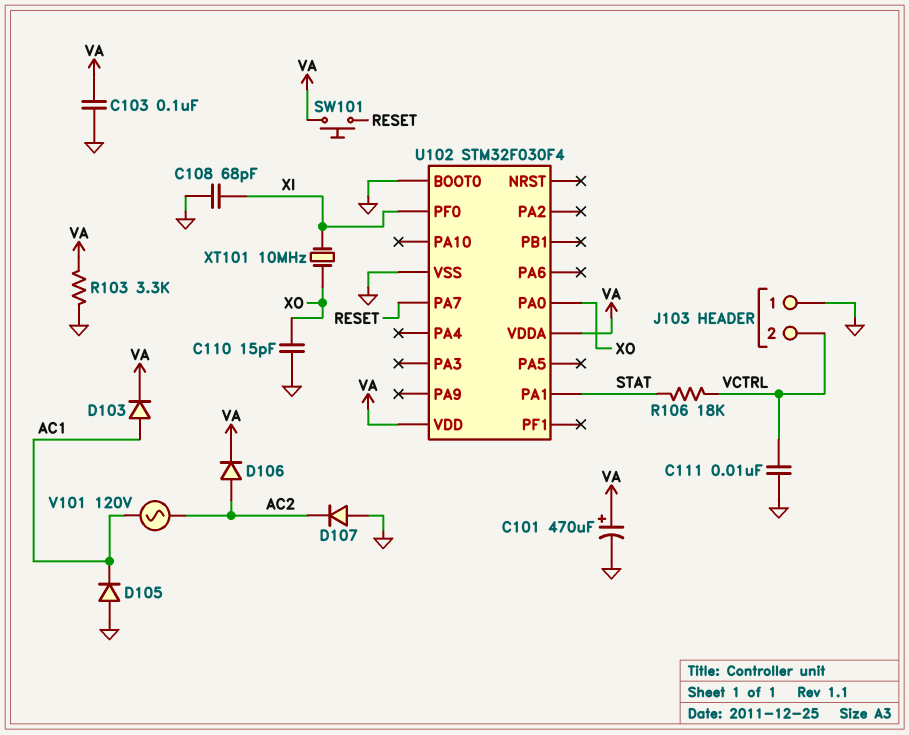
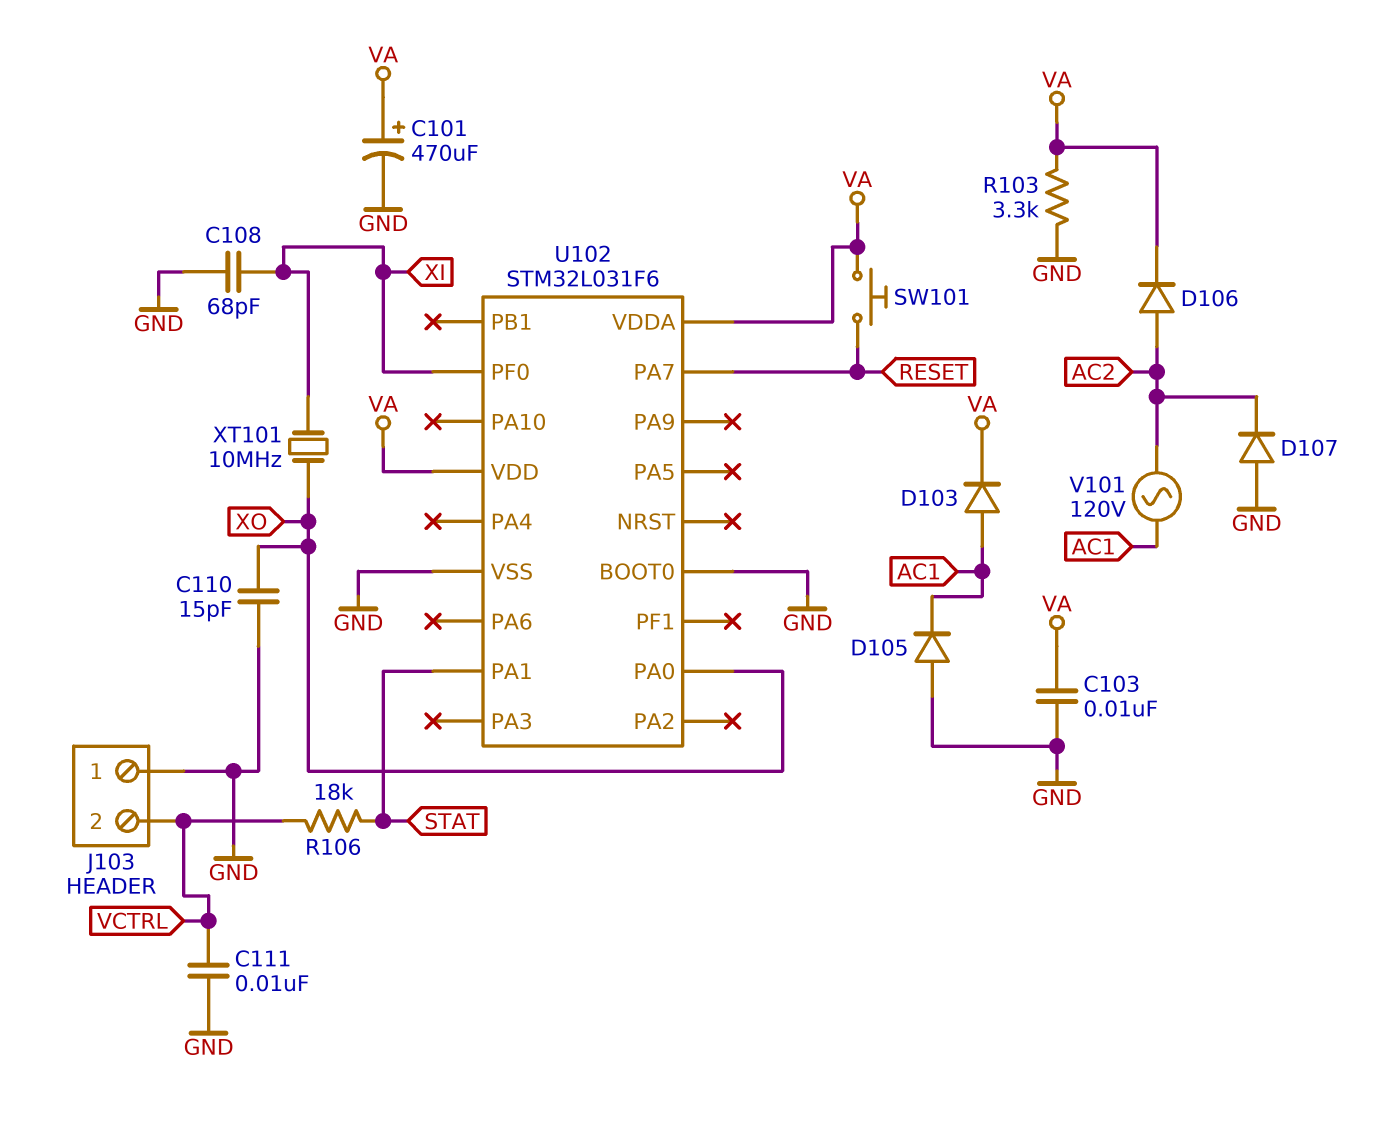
C103: 100nF (GND, VA) -> 10nF (GND, VA)
U102: STM32F030F4 -> STM32L031F6

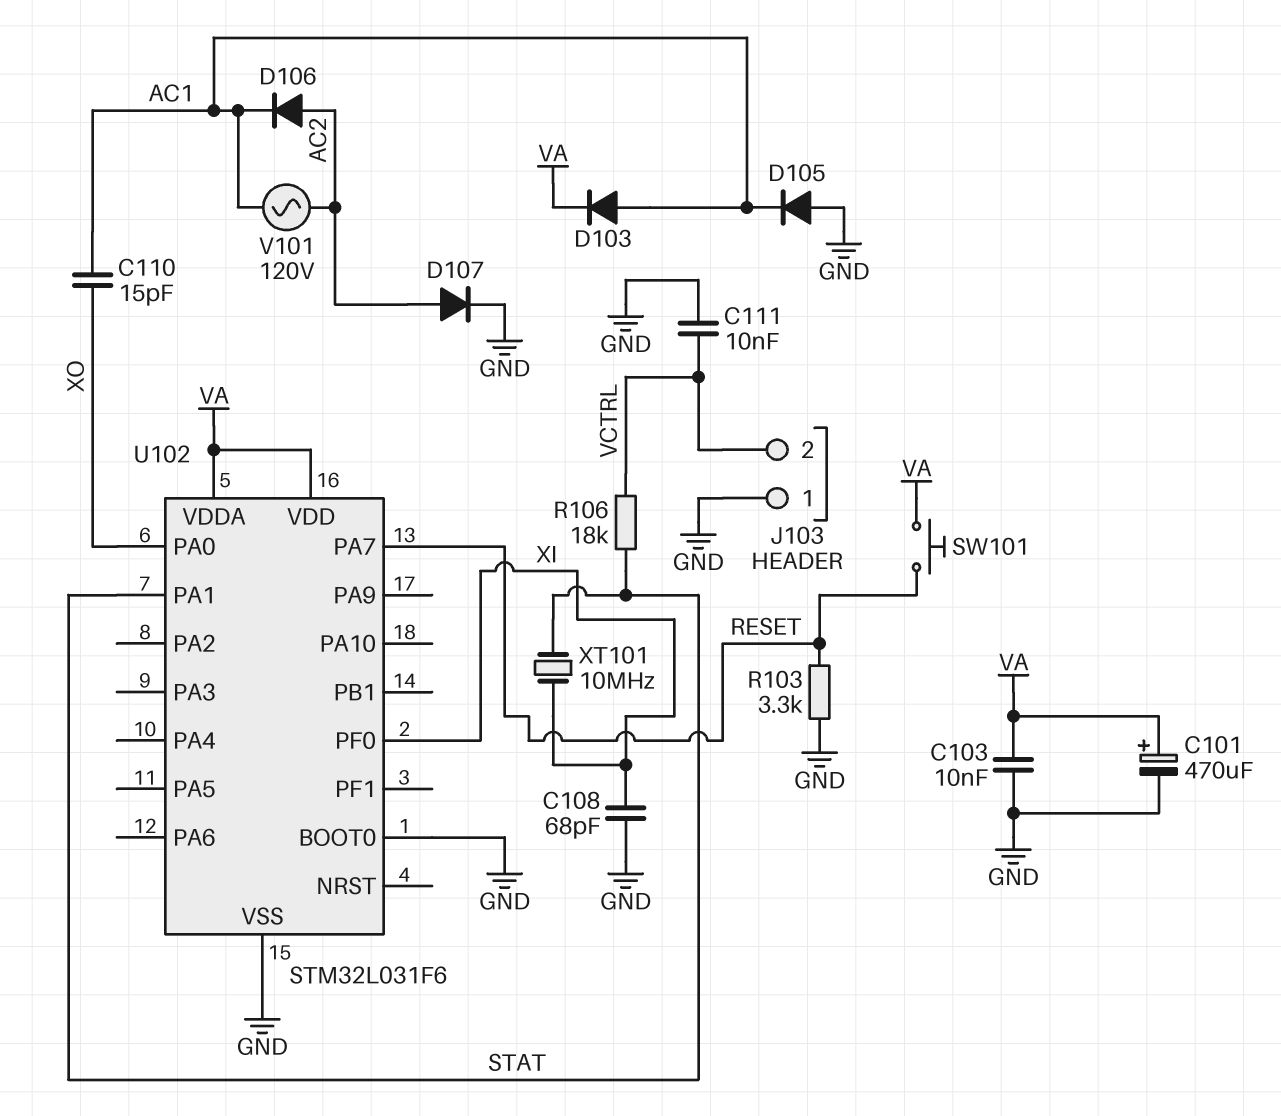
C110: 15pF (GND, XO) -> 15pF (AC1, XO)
D106: diode (A AC2, K VA) -> diode (A AC2, K AC1)
D107: diode (A GND, K AC2) -> diode (A AC2, K GND)
R103: 3.3k (GND, VA) -> 3.3k (GND, RESET)
XT101: 10MHz (XI, XO) -> 10MHz (STAT, XI)

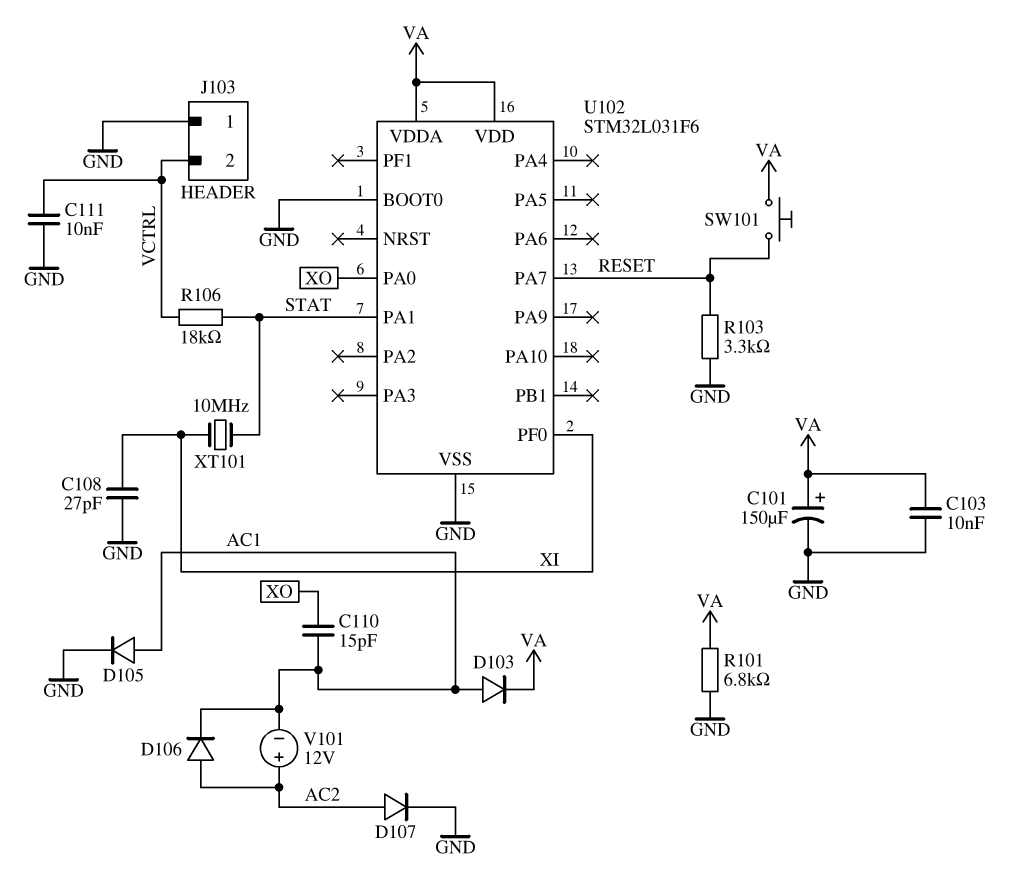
C101: 470uF (plus VA, minus GND) -> 150uF (plus VA, minus GND)
C108: 68pF (GND, XI) -> 27pF (GND, XI)
D105: diode (A GND, K AC1) -> diode (A AC1, K GND)
R101: none -> 6.8k (GND, VA)
V101: AC 120V (AC1, AC2) -> 12V (plus AC2, minus AC1)

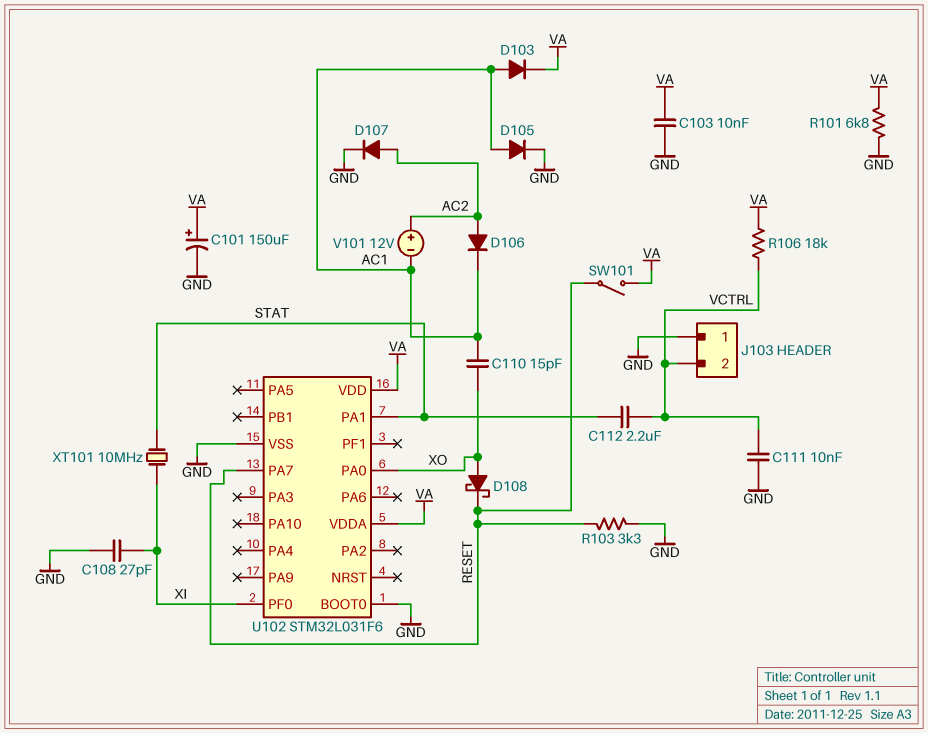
C112: none -> 2.2uF (STAT, VCTRL)
D108: none -> schottky (A XO, K RESET)
R106: 18k (STAT, VCTRL) -> 18k (VA, VCTRL)
SW101: button (RESET, VA) -> switch (RESET, VA)

